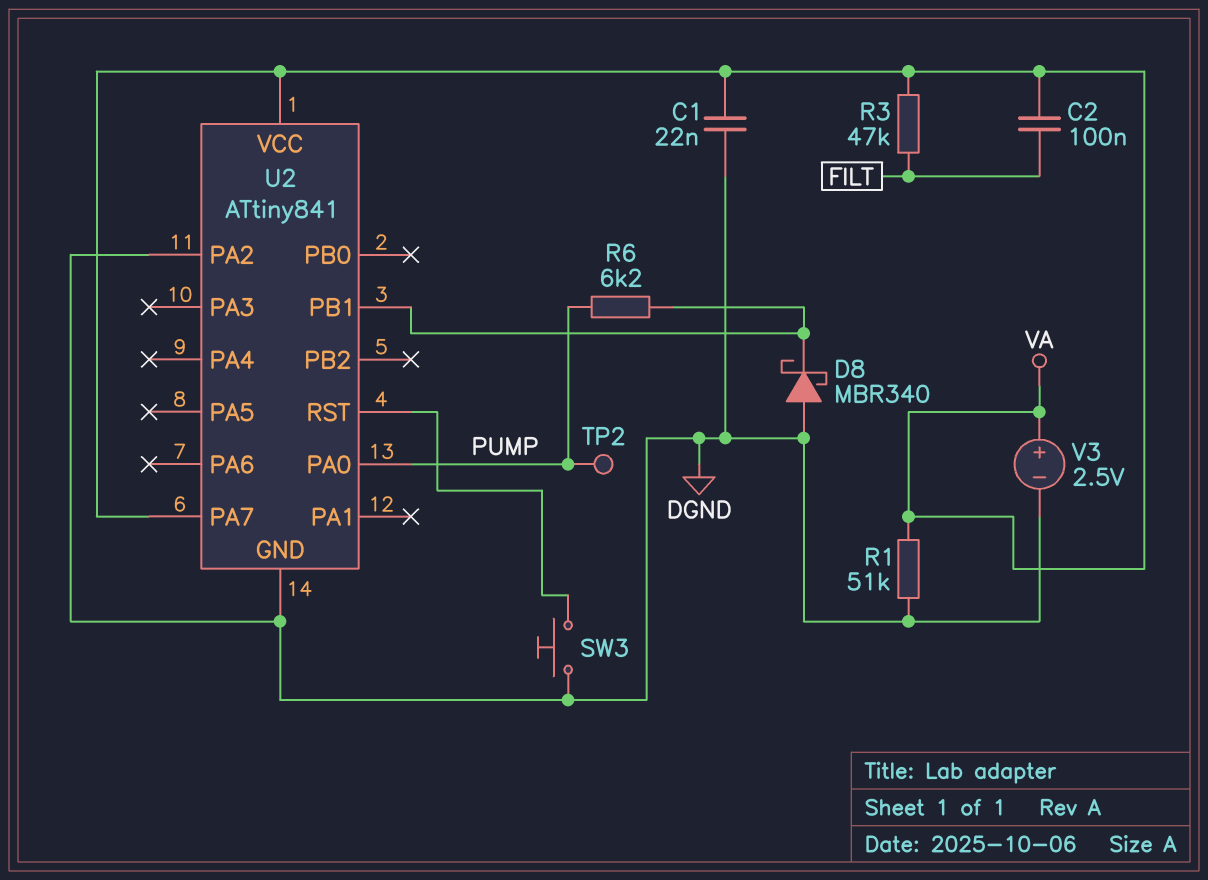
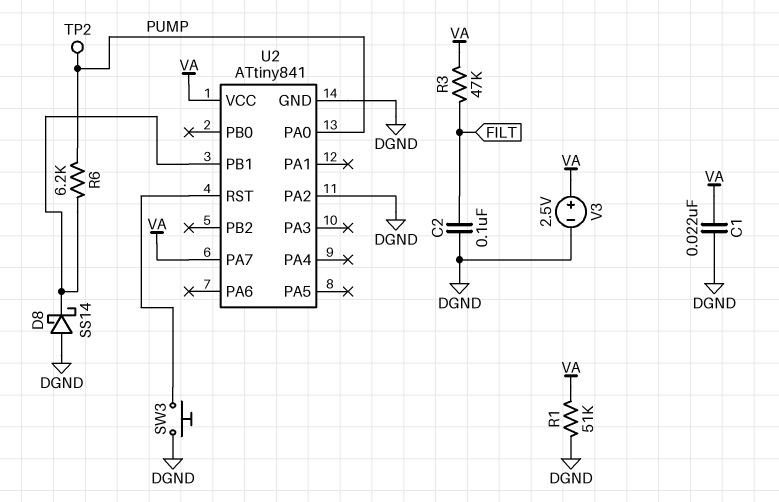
C2: 100nF (FILT, VA) -> 100nF (DGND, FILT)
D8: schottky MBR340 (A DGND, K U2/PB1) -> schottky SS14 (A DGND, K U2/PB1)

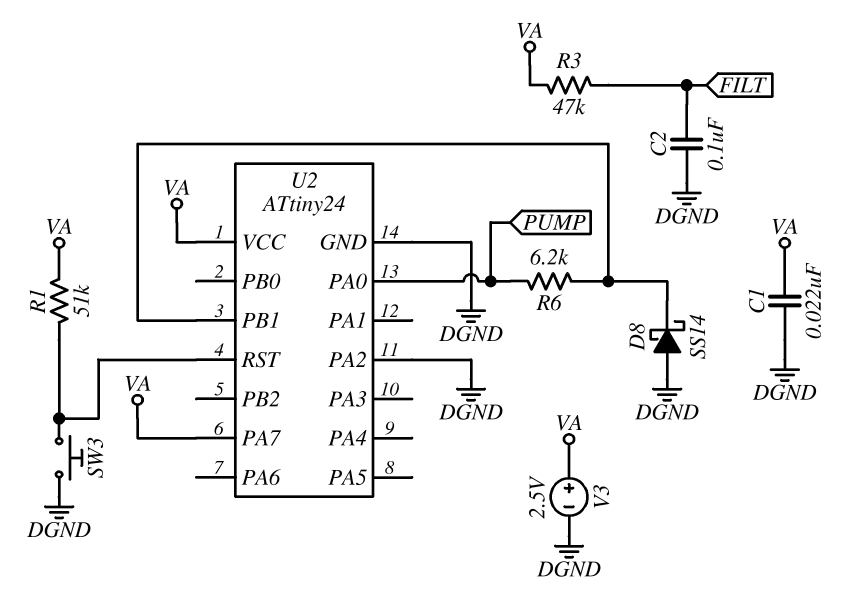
R1: 51k (DGND, VA) -> 51k (U2/RST, VA)
TP2: test point (PUMP) -> none
U2: ATtiny841 -> ATtiny24

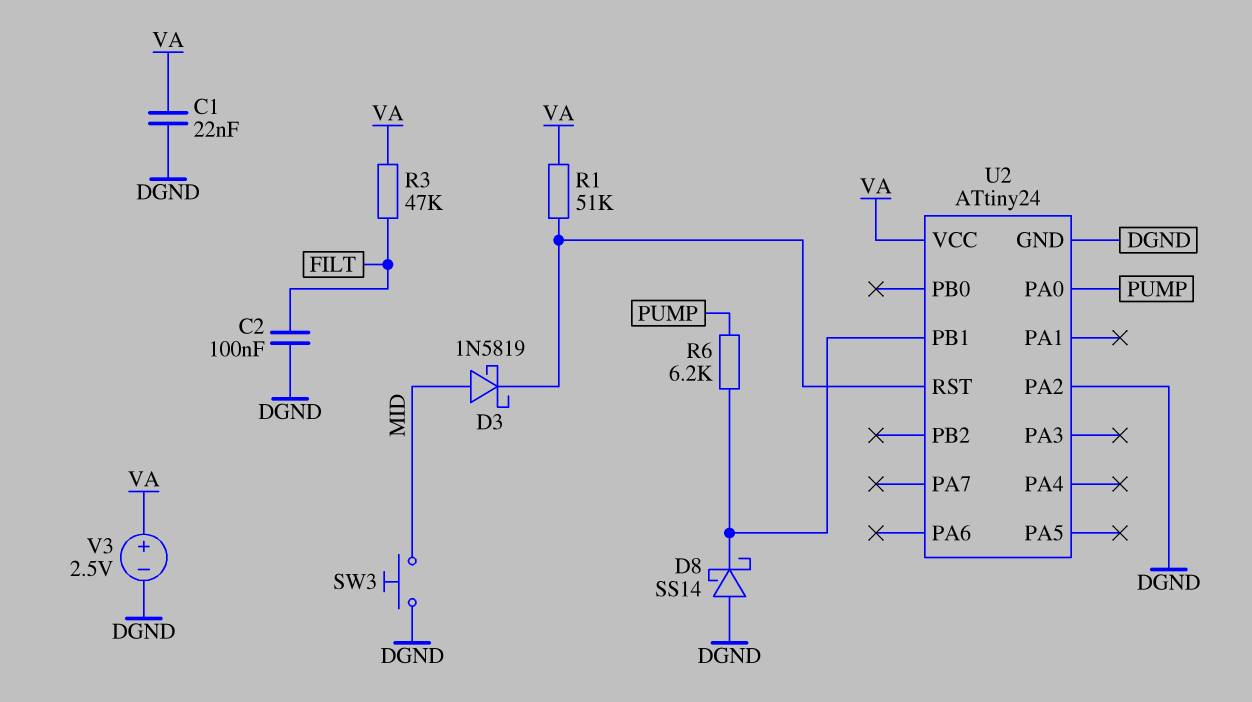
D3: none -> schottky 1N5819 (A MID, K U2/RST)
SW3: button (DGND, U2/RST) -> button (DGND, MID)
U2 pin PA7: VA -> none

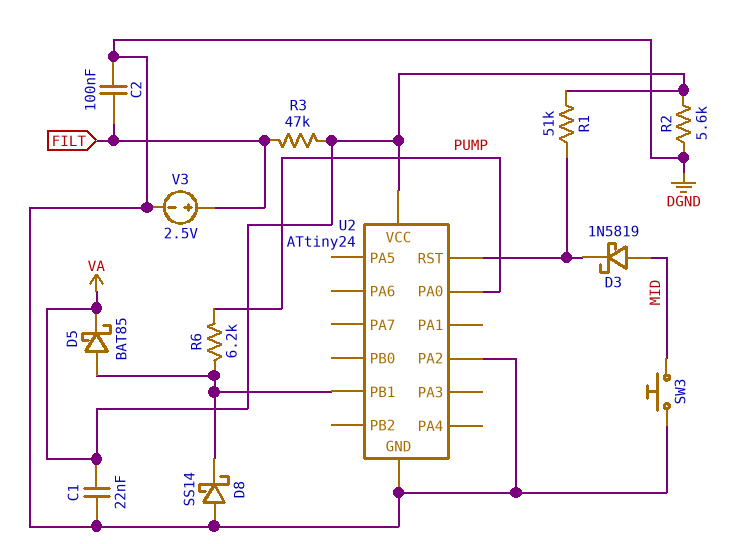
D5: none -> schottky BAT85 (A U2/PB1, K VA)
R2: none -> 5.6k (DGND, VA)
V3: 2.5V (plus VA, minus DGND) -> 2.5V (plus FILT, minus DGND)

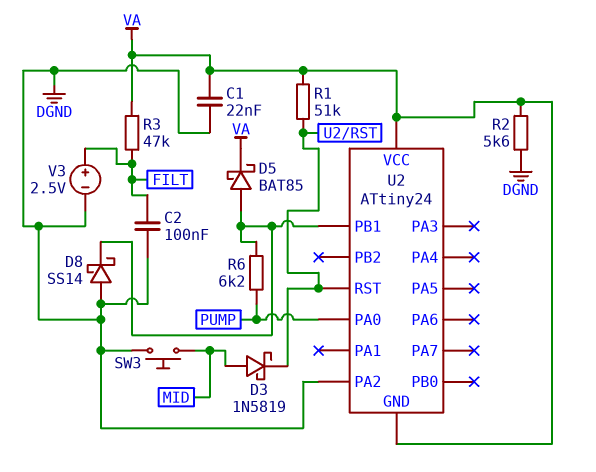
U2 pin GND: DGND -> VA

